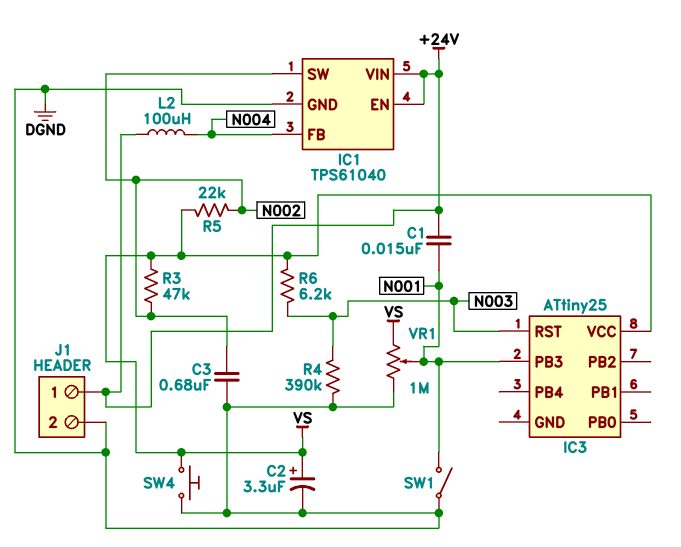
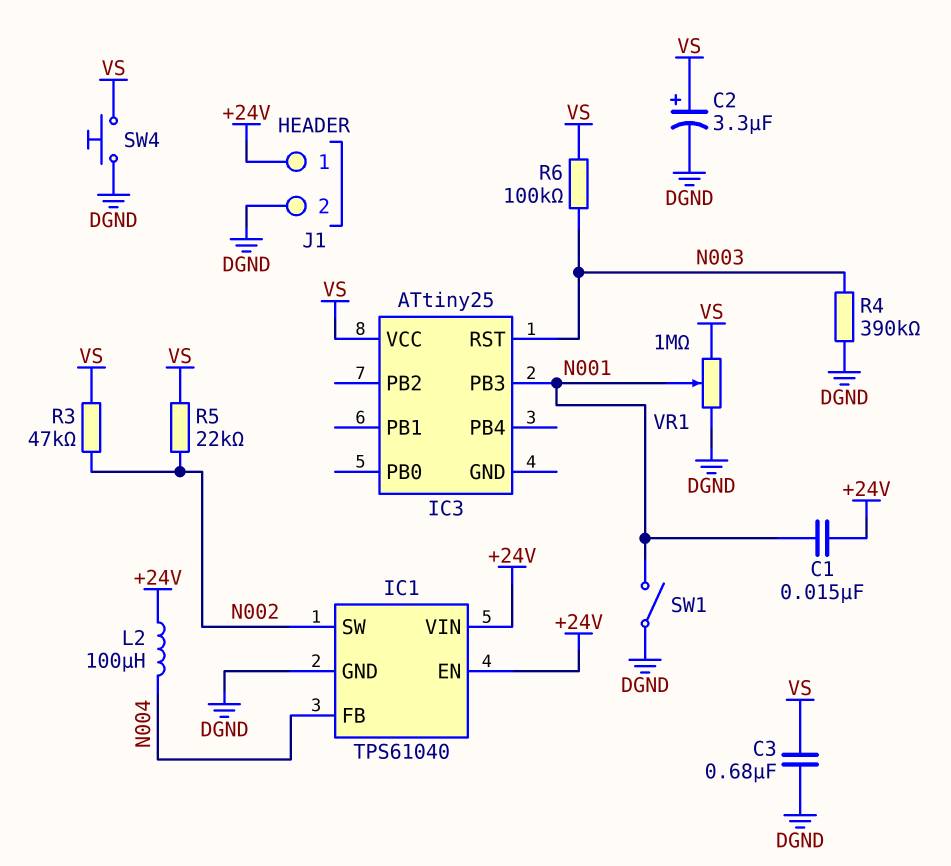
C3: 680nF (DGND, N002) -> 680nF (DGND, VS)
R6: 6.2k (N003, VS) -> 100k (N003, VS)

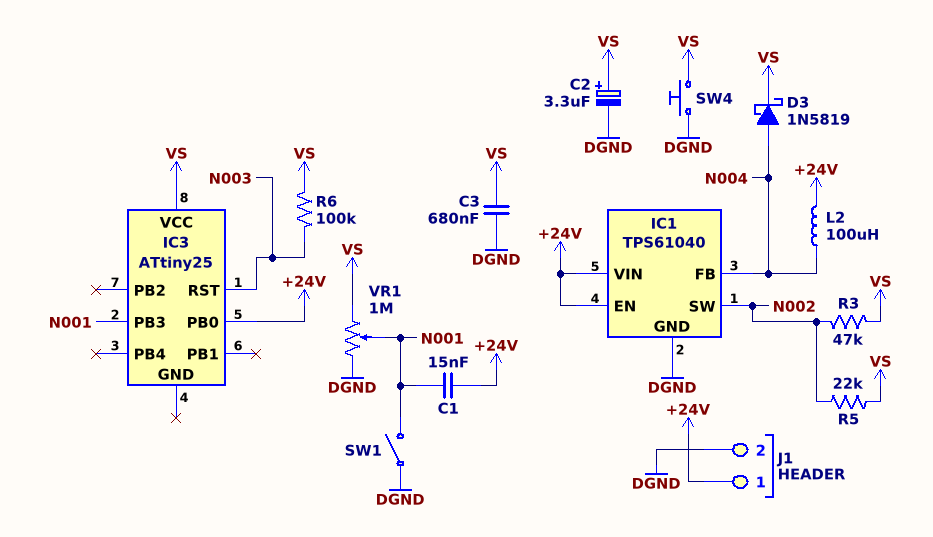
D3: none -> schottky 1N5819 (A N004, K VS)
IC3 pin PB0: none -> +24V
R4: 390k (DGND, N003) -> none

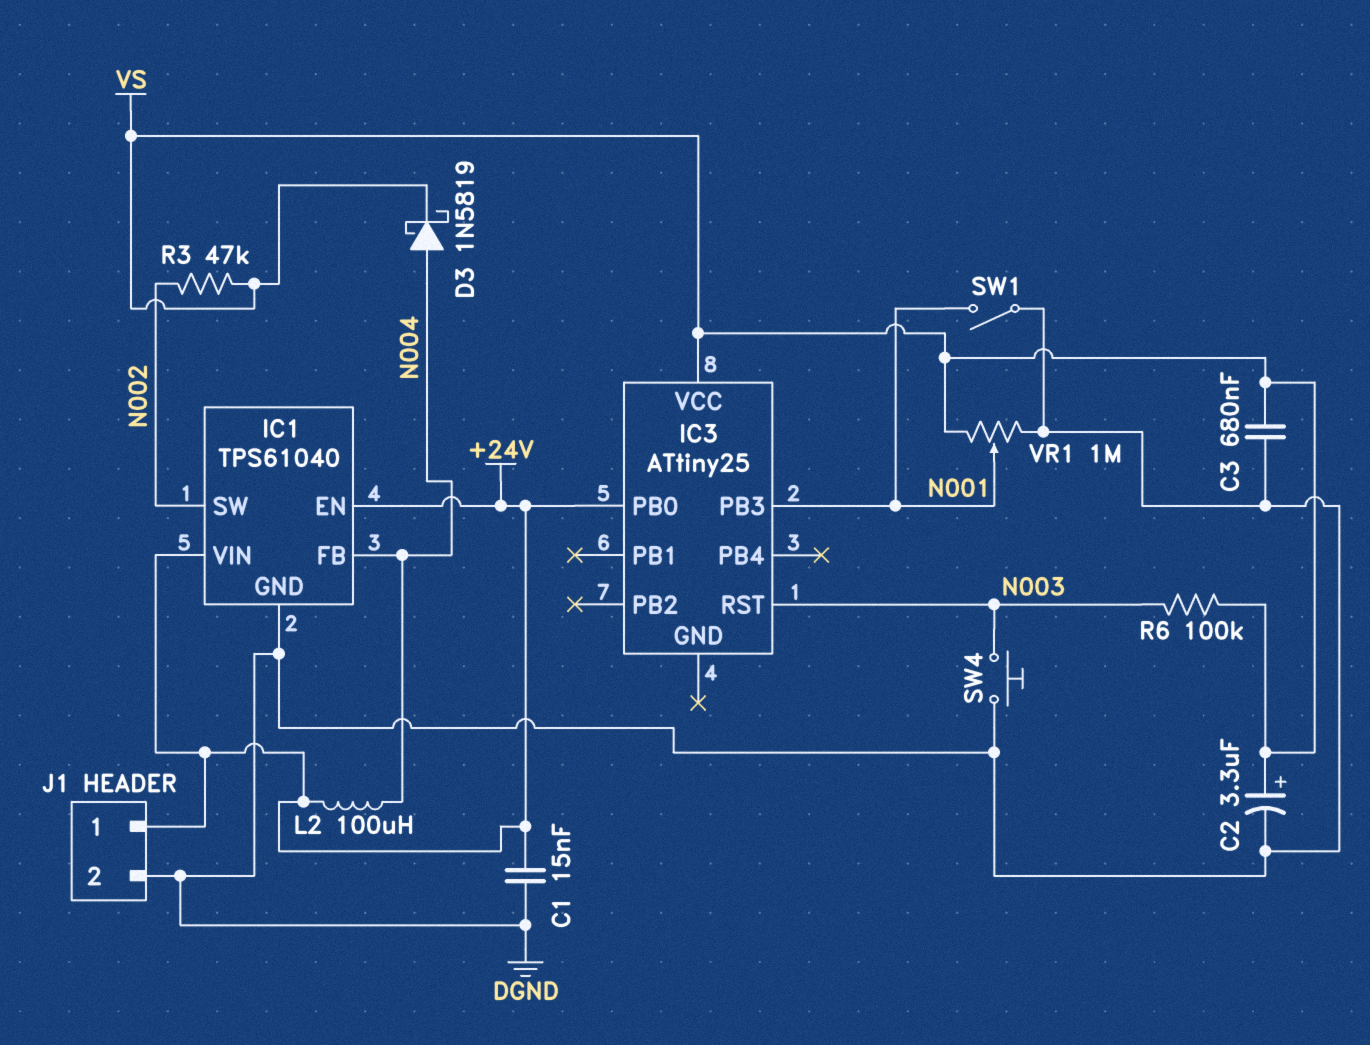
C1: 15nF (+24V, N001) -> 15nF (+24V, DGND)
R5: 22k (N002, VS) -> none
SW4: button (DGND, VS) -> button (DGND, N003)

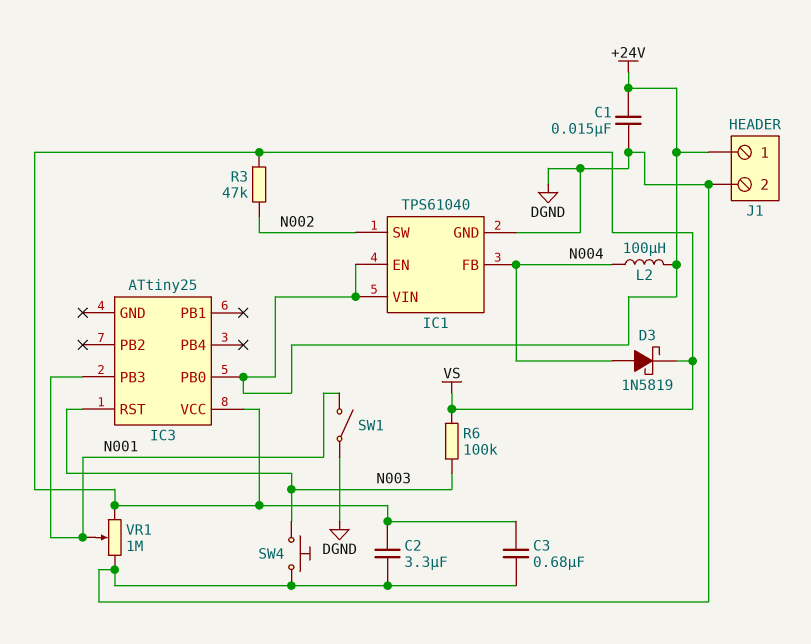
C2: 3.3uF (plus VS, minus DGND) -> 3.3uF (DGND, VS)

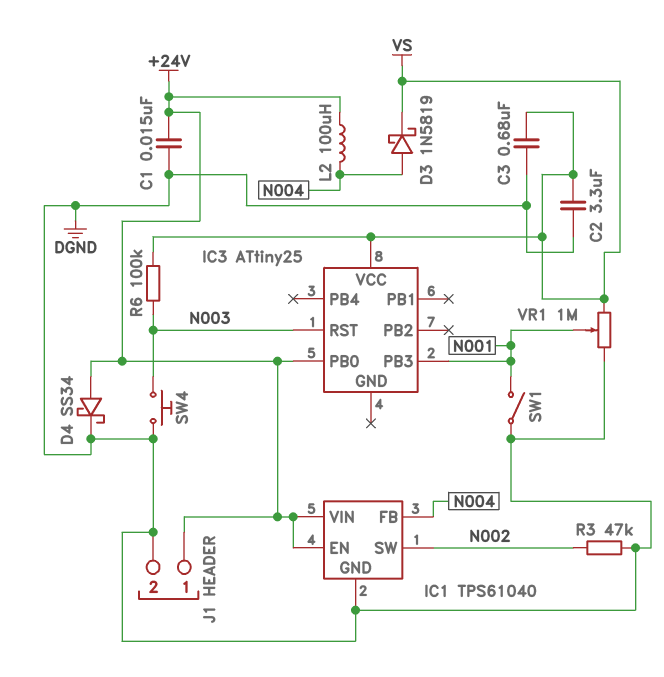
D4: none -> schottky SS34 (A +24V, K DGND)
R3: 47k (N002, VS) -> 47k (DGND, N002)

